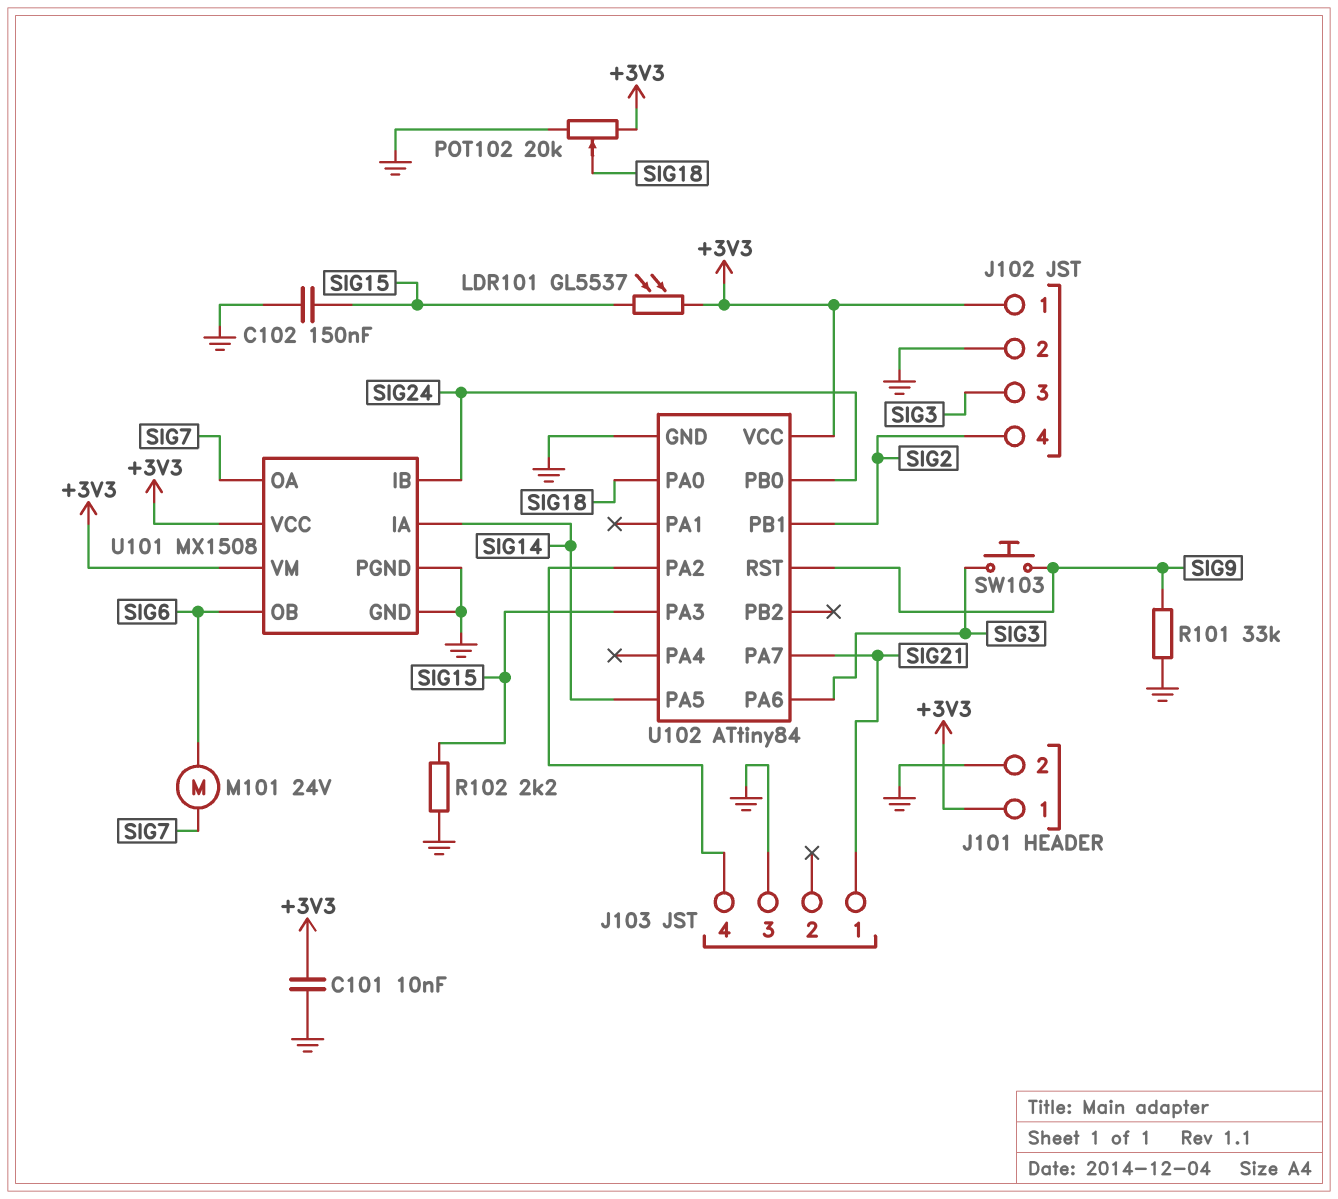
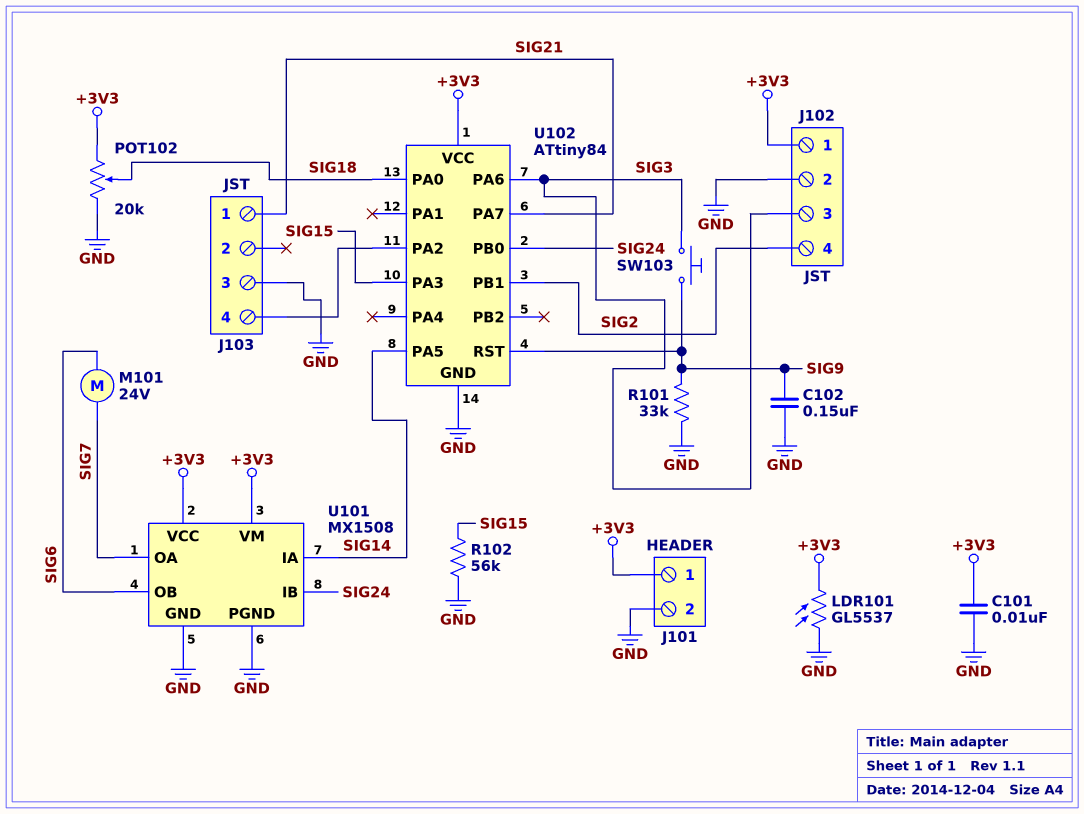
C102: 150nF (GND, SIG15) -> 150nF (GND, SIG9)
LDR101: GL5537 (+3V3, SIG15) -> GL5537 (+3V3, GND)
R102: 2.2k (GND, SIG15) -> 56k (GND, SIG15)

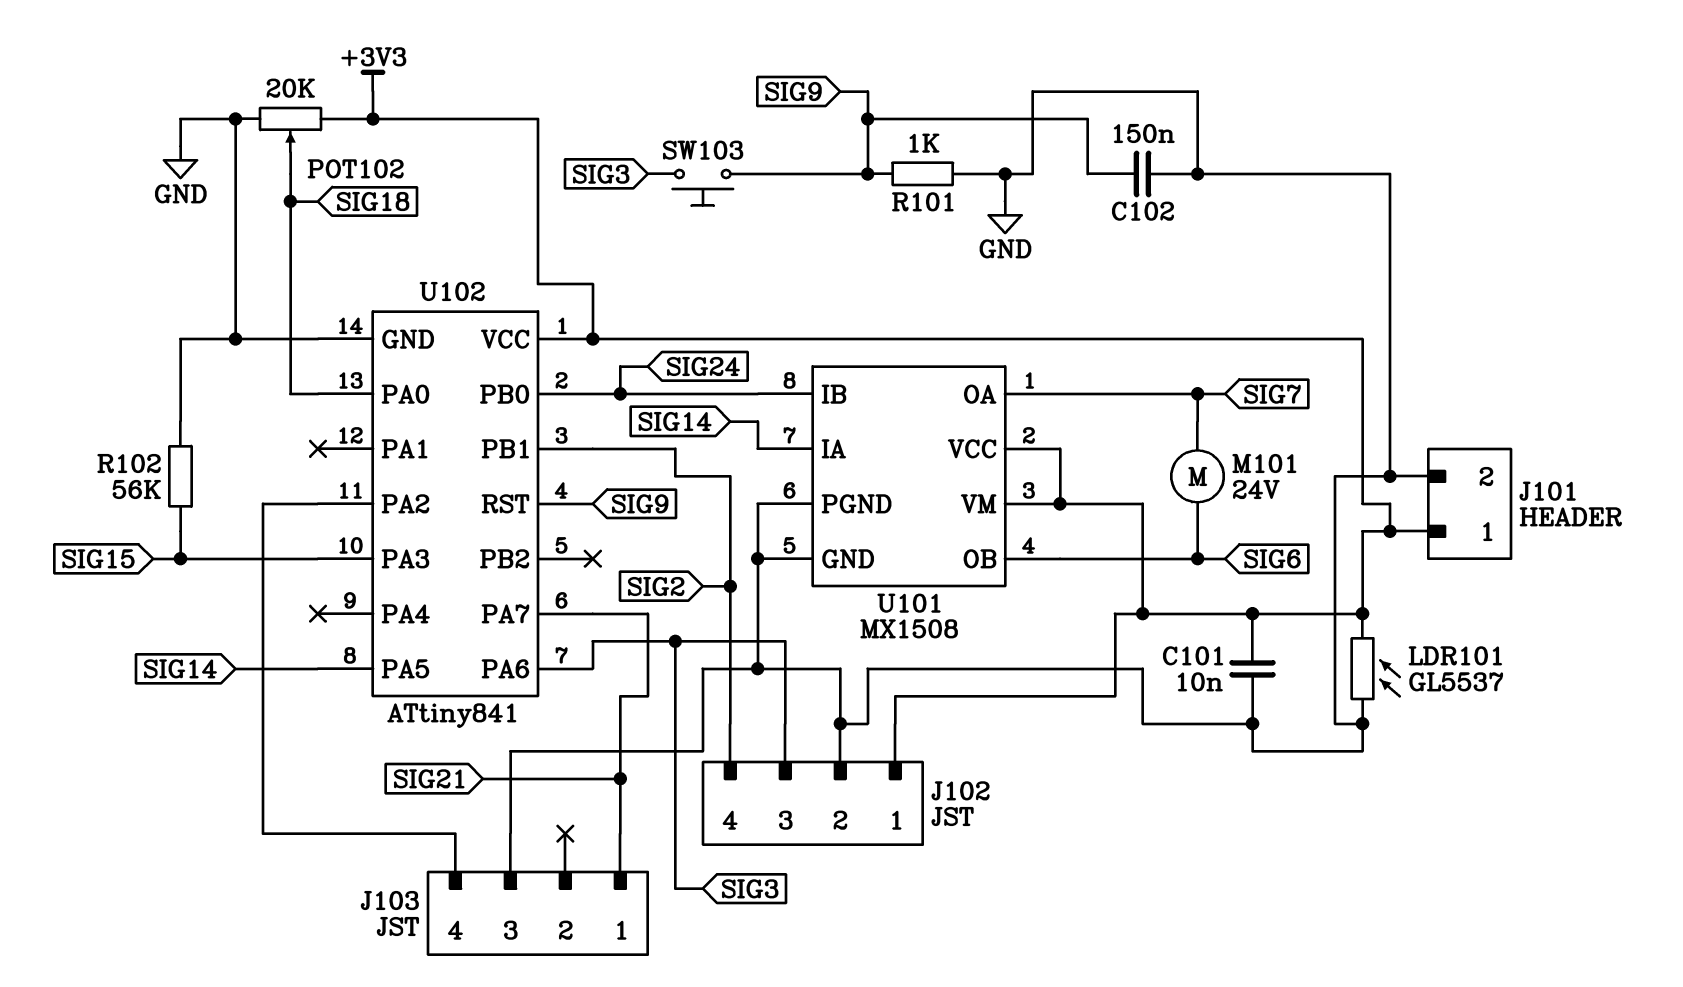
R101: 33k (GND, SIG9) -> 1k (GND, SIG9)
U102: ATtiny84 -> ATtiny841

